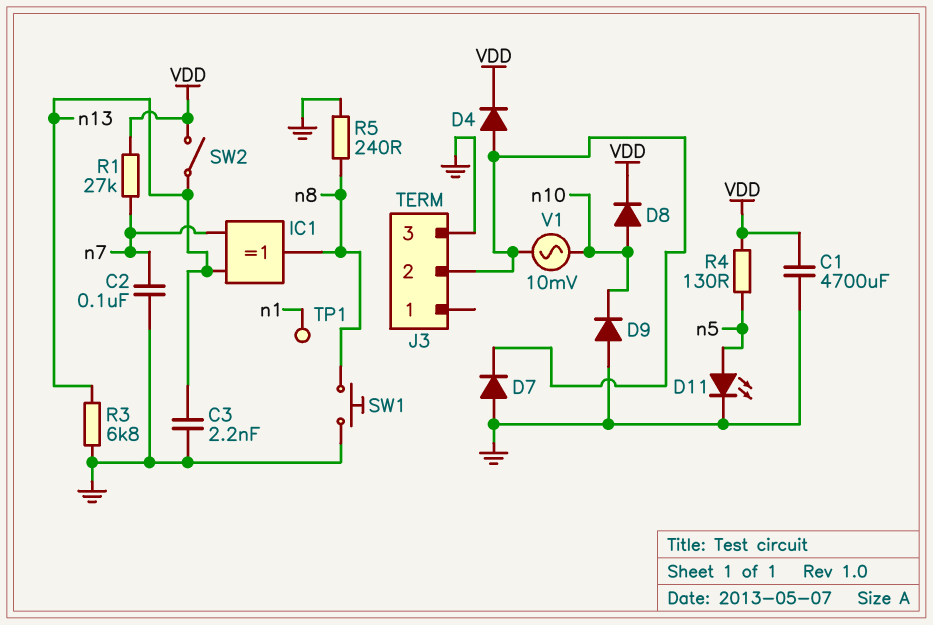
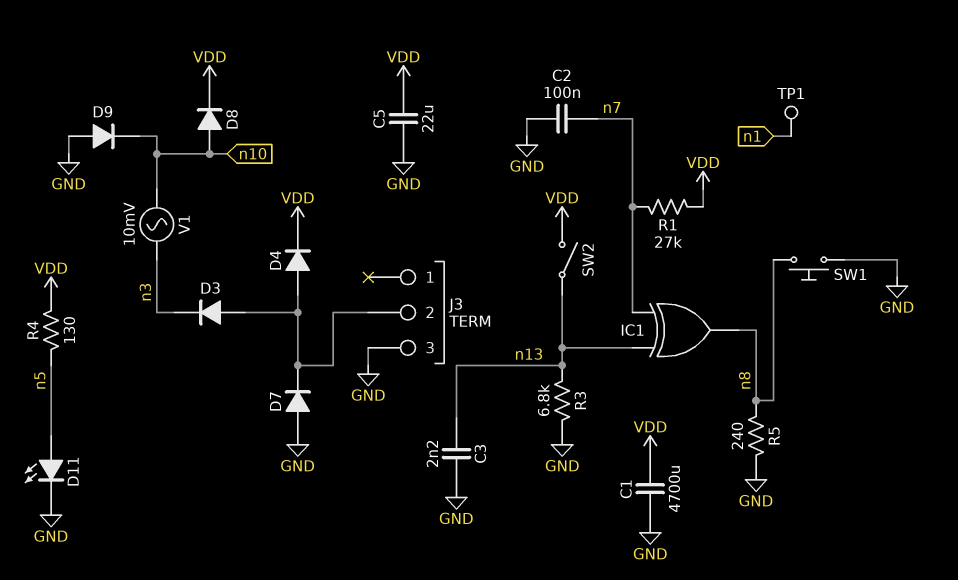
C5: none -> 22uF (GND, VDD)
D3: none -> diode (A J3/2, K n3)
V1: AC 10mV (J3/2, n10) -> AC 10mV (n3, n10)

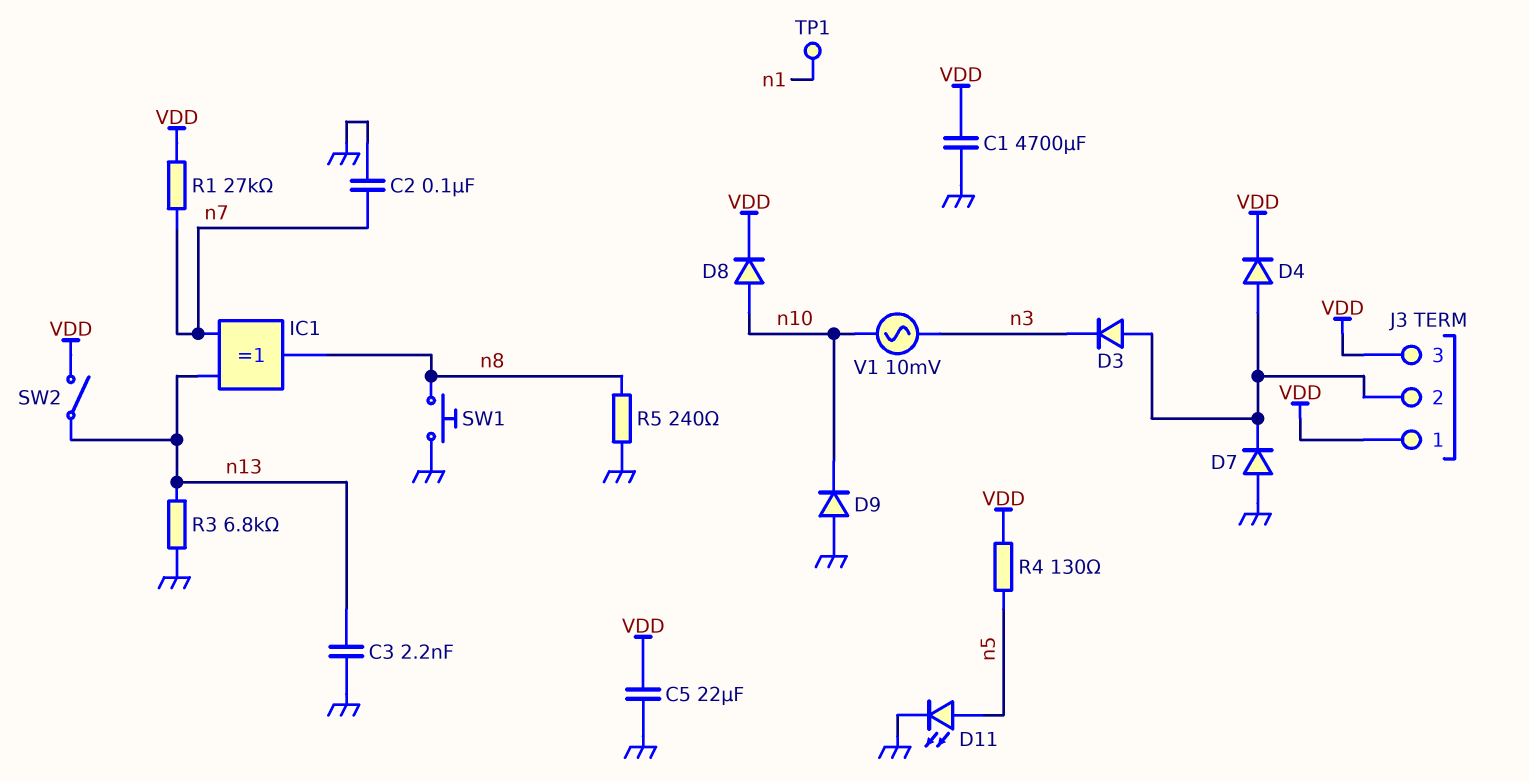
J3 pin 1: none -> VDD
J3 pin 3: GND -> VDD

